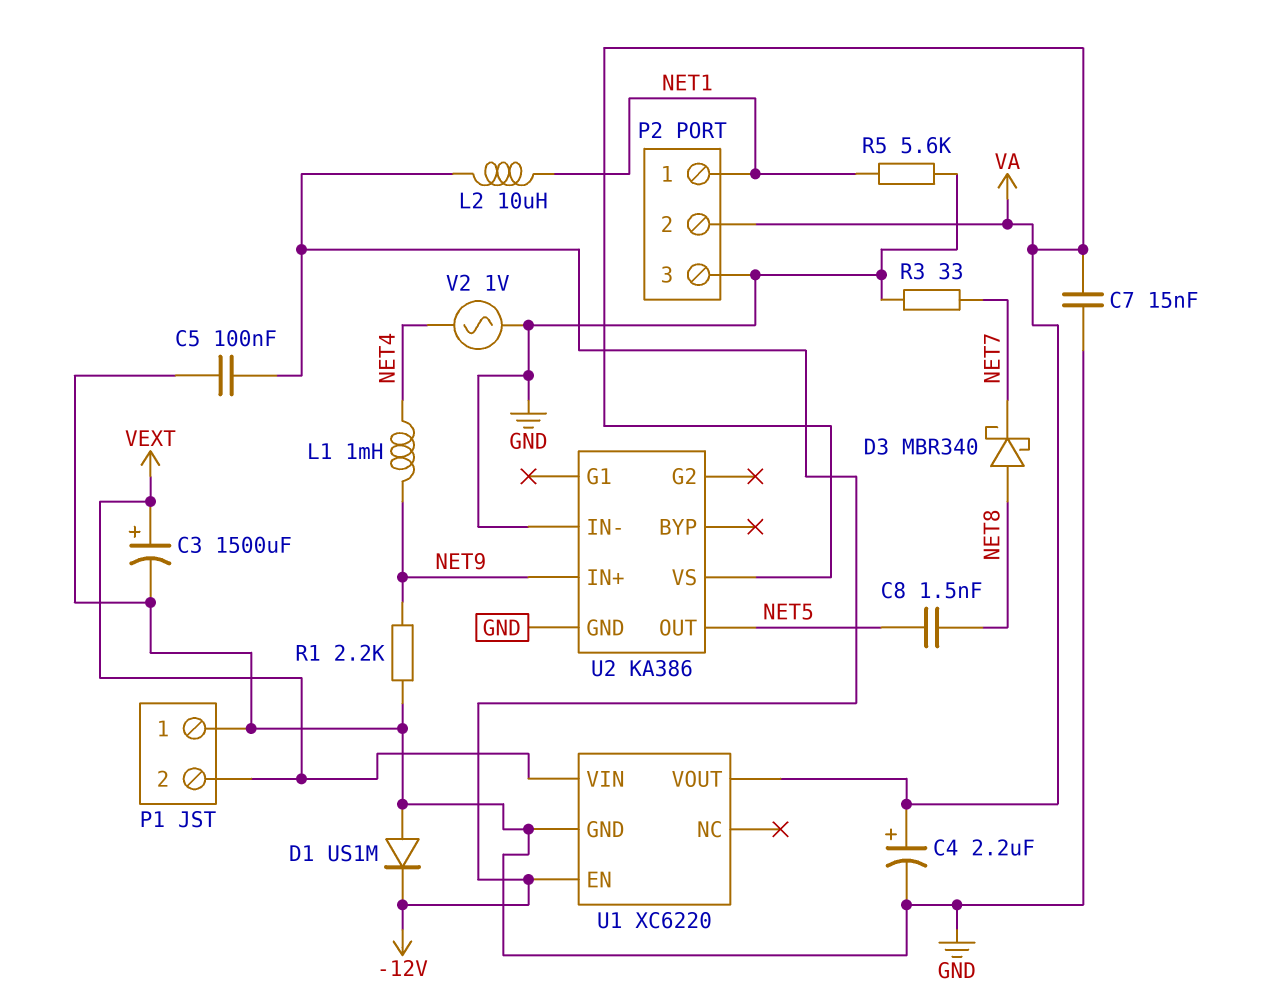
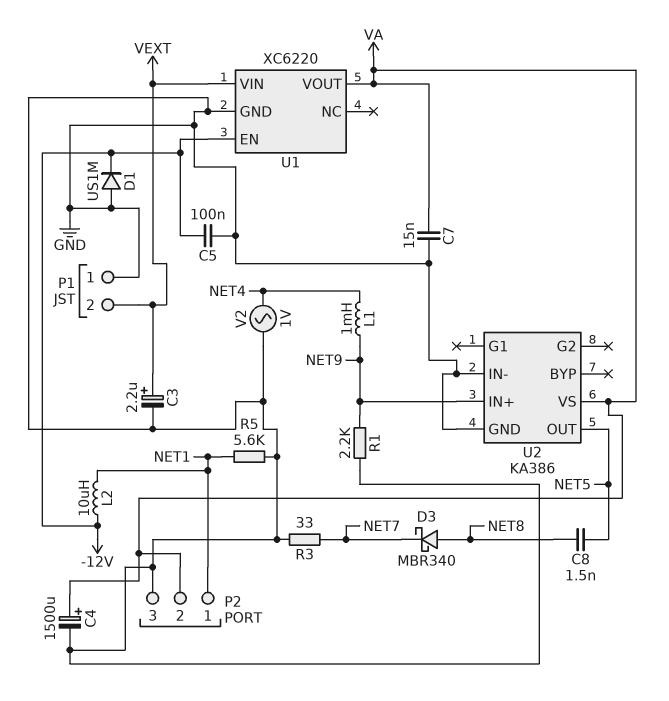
C3: 1500uF (plus VEXT, minus GND) -> 2.2uF (plus VEXT, minus GND)
C4: 2.2uF (plus VA, minus GND) -> 1500uF (plus VA, minus GND)

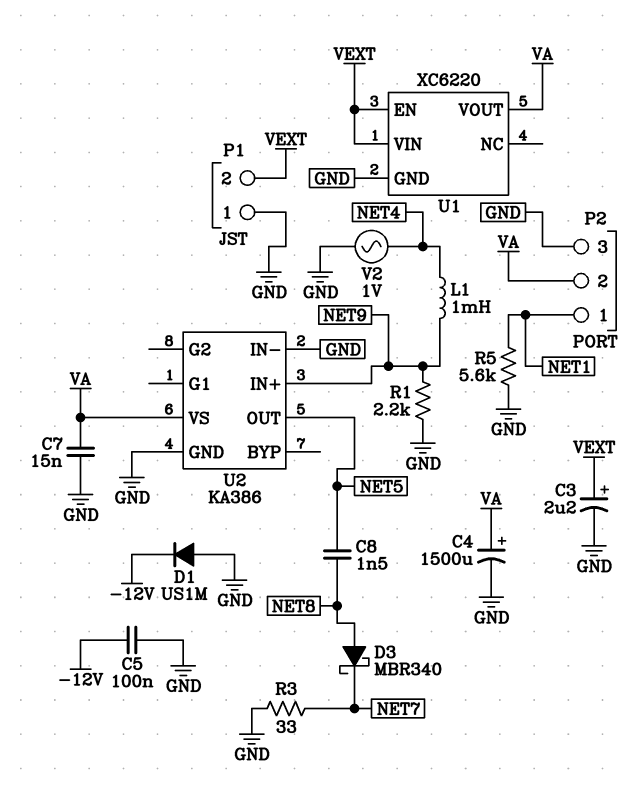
L2: 10uH (-12V, NET1) -> none
U1 pin EN: -12V -> VEXT

